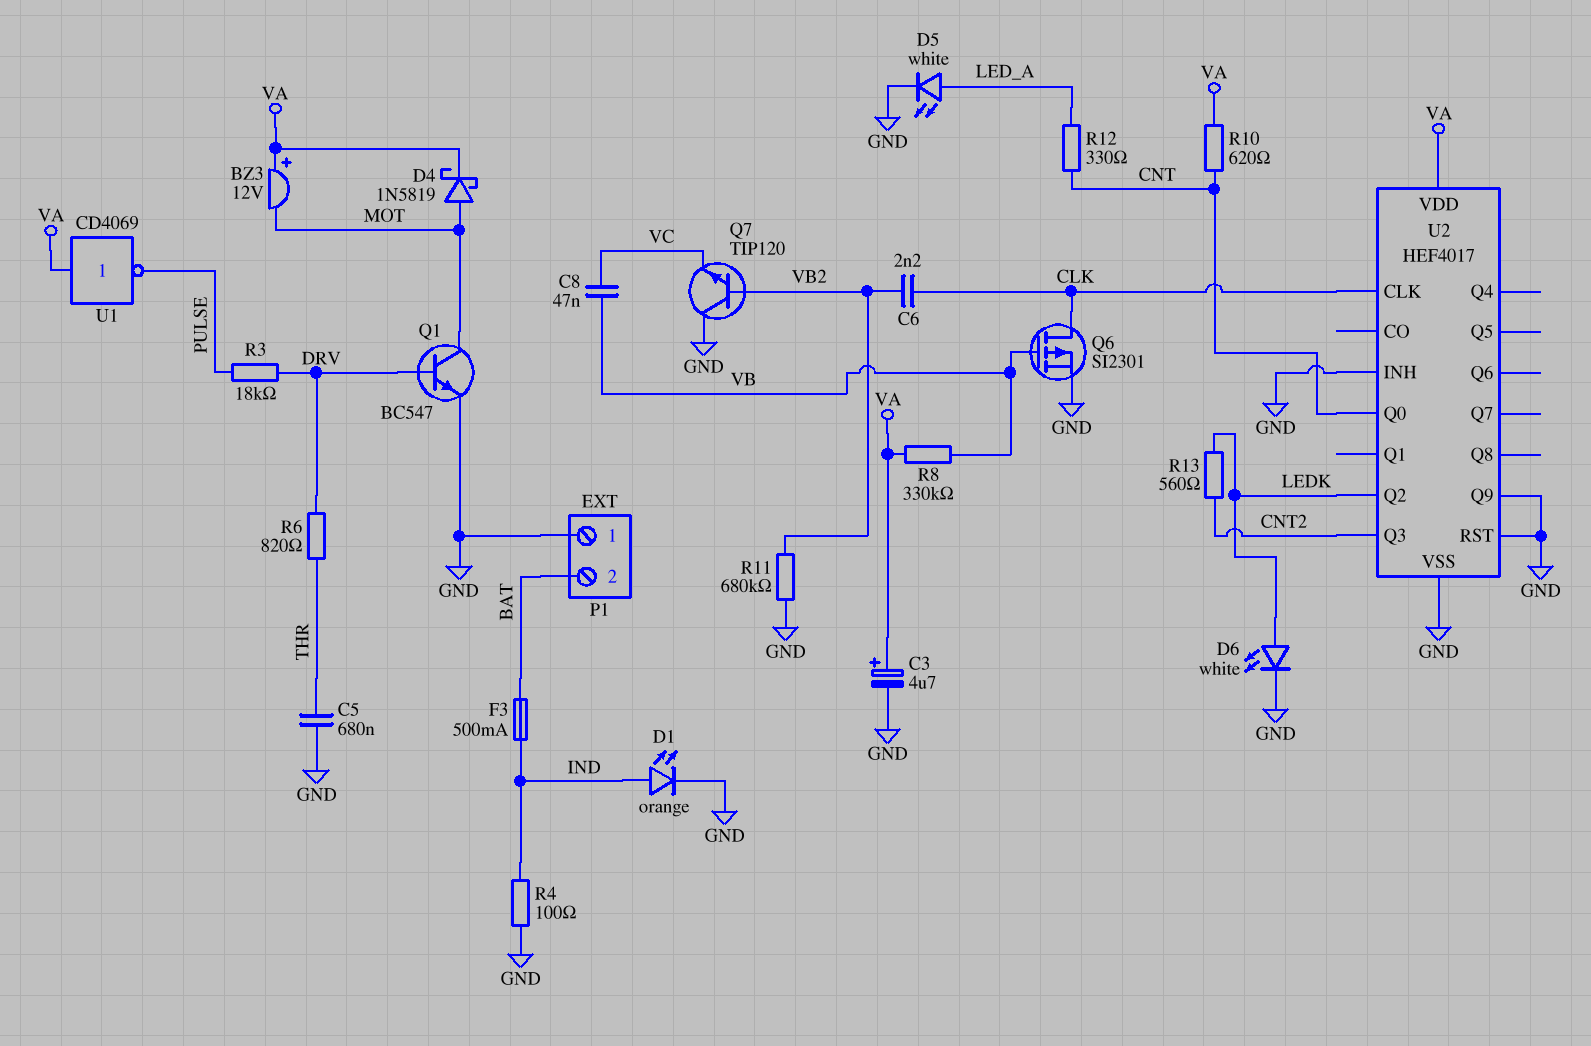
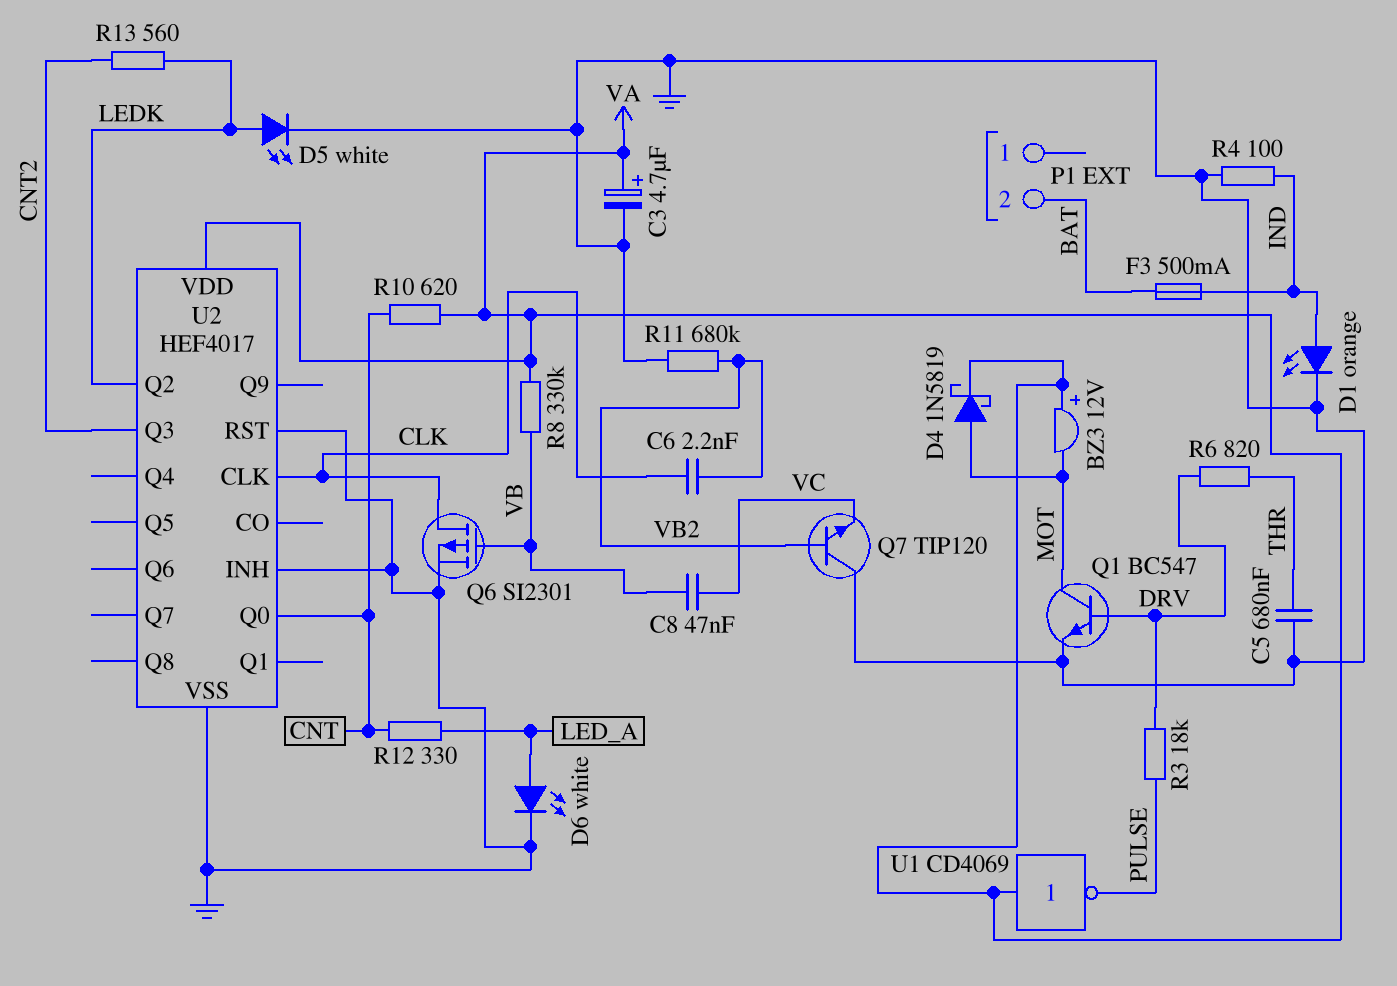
D5: LED white (A LED_A, K GND) -> LED white (A LEDK, K GND)
D6: LED white (A LEDK, K GND) -> LED white (A LED_A, K GND)
P1 pin 1: GND -> none
U2 pin Q9: GND -> none

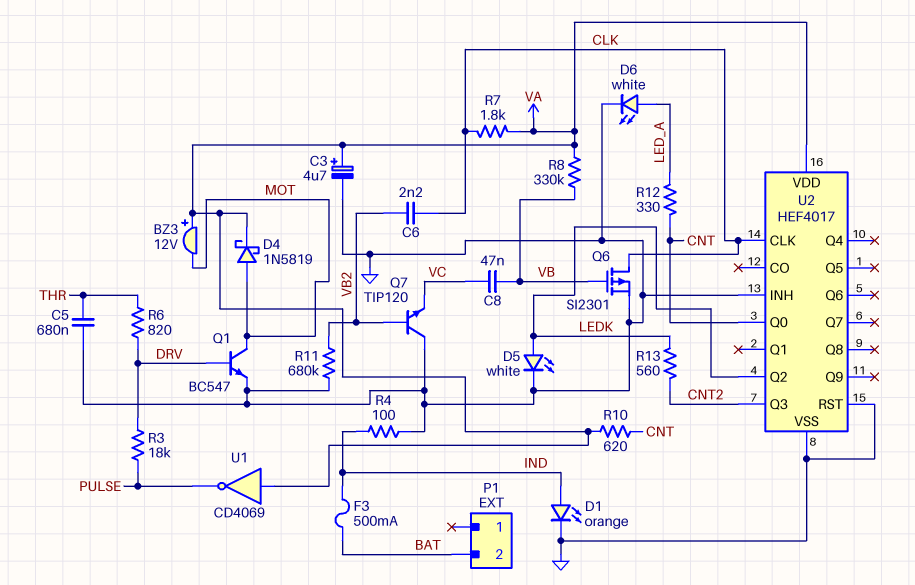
R7: none -> 1.8k (CLK, VA)

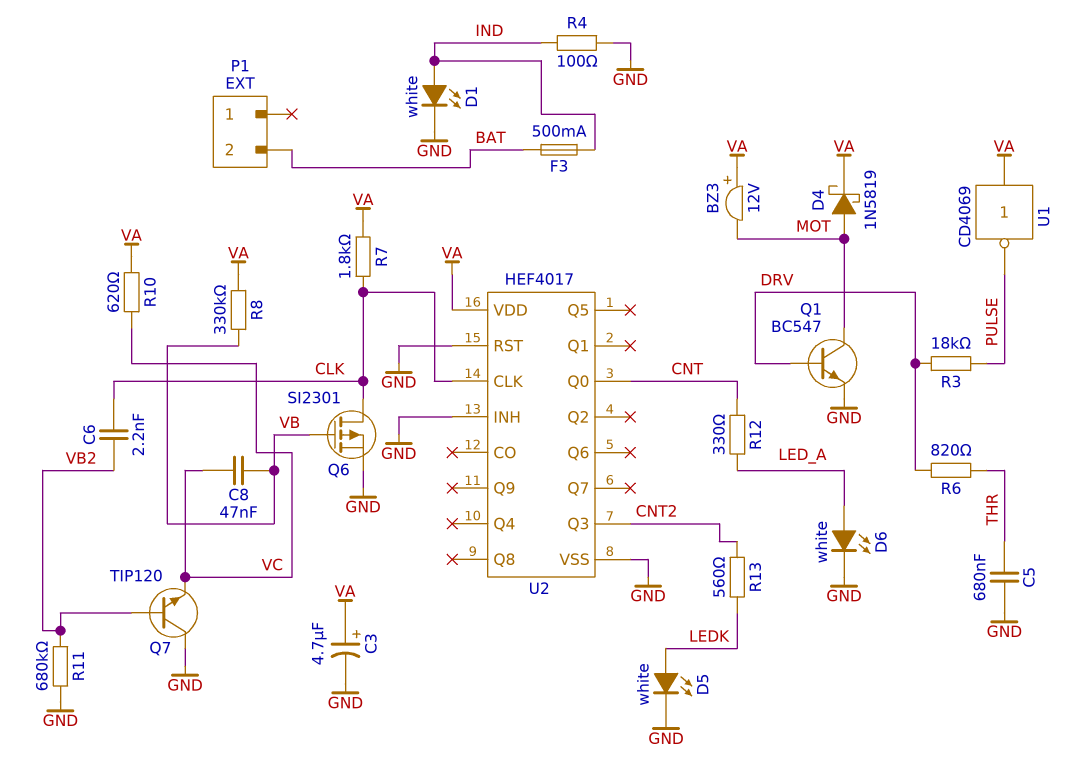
D1: LED orange (A IND, K GND) -> LED white (A IND, K GND)
R10: 620 (CNT, VA) -> 620 (VA, VC)
U2 pin Q2: LEDK -> none

